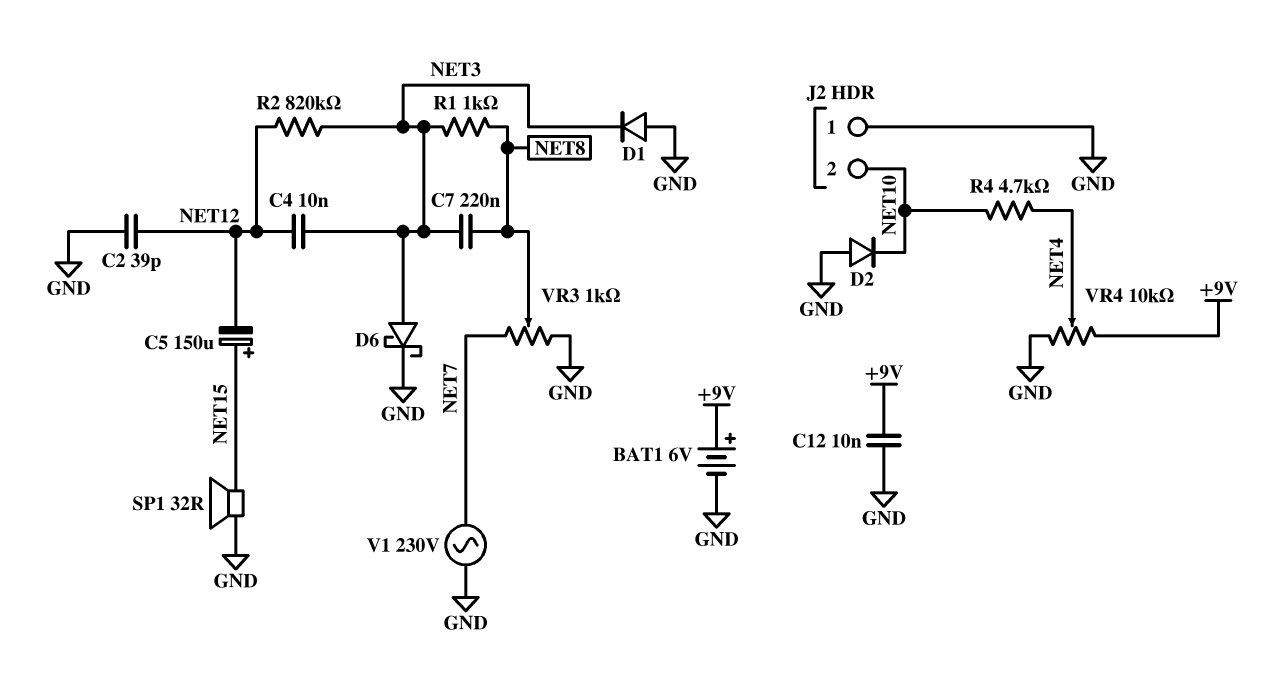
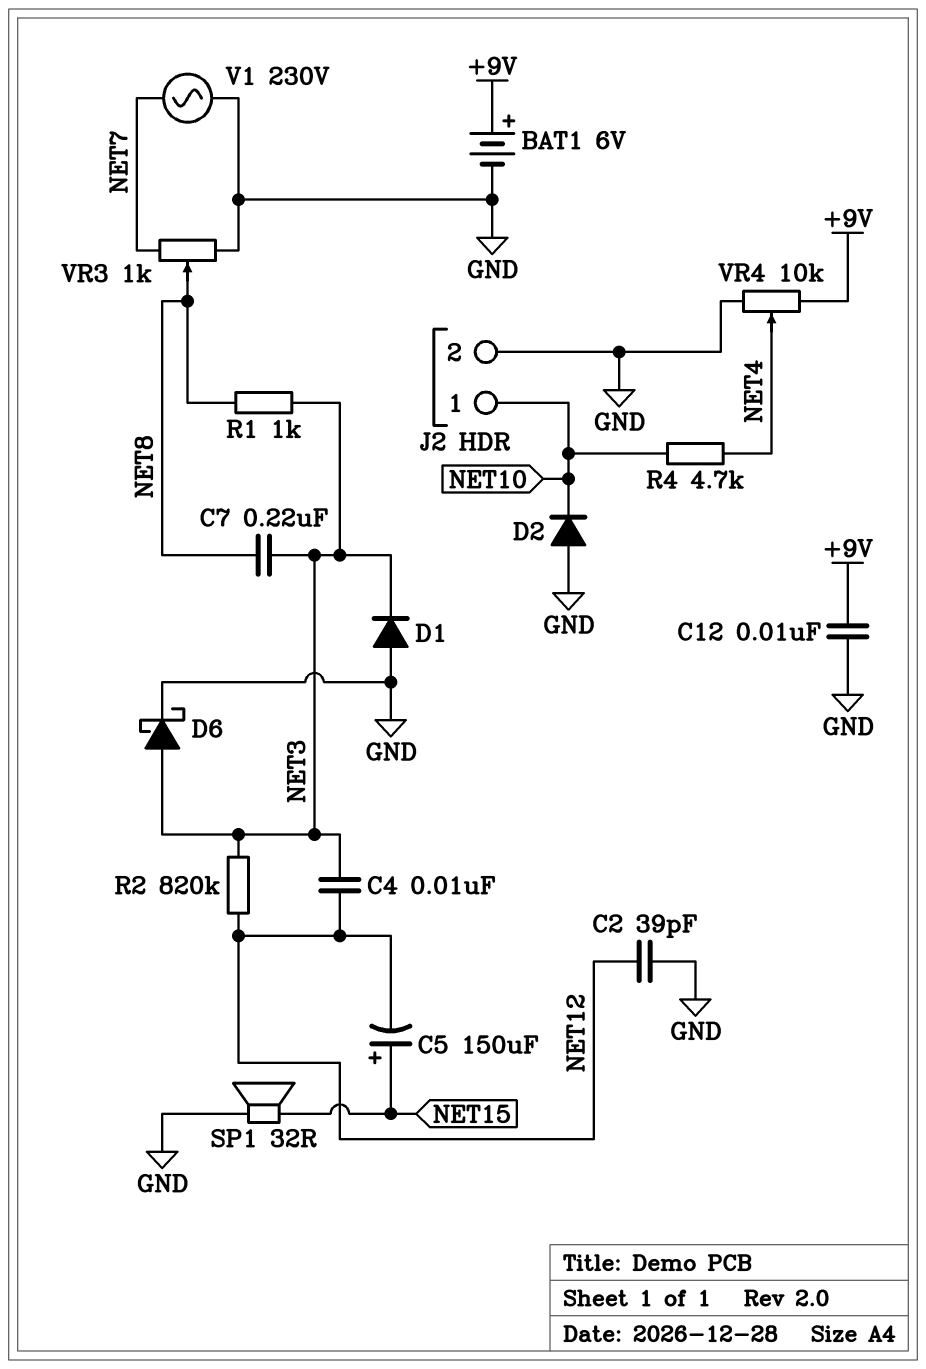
J2 pin 1: GND -> NET10
J2 pin 2: NET10 -> GND

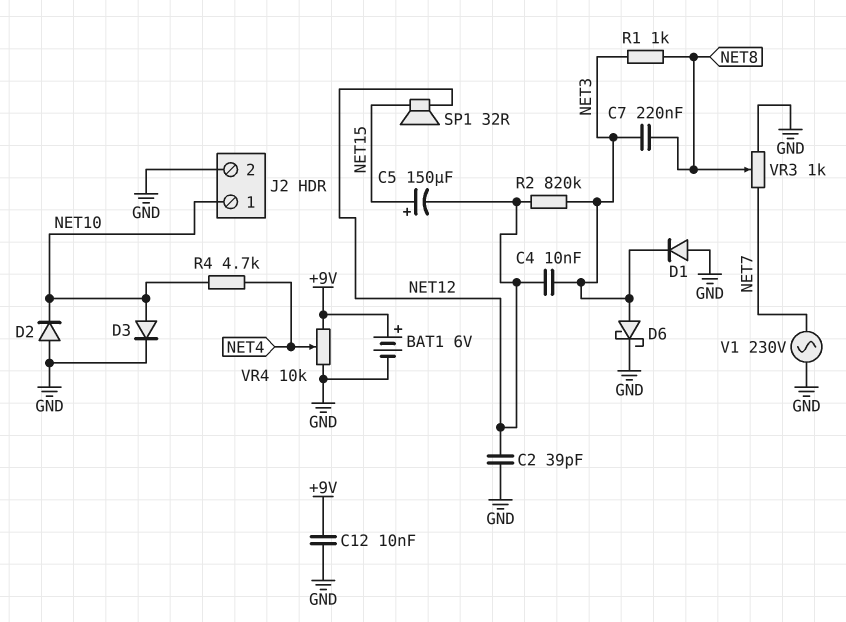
D3: none -> diode (A NET10, K GND)
SP1: speaker 32R (GND, NET15) -> speaker 32R (NET12, NET15)

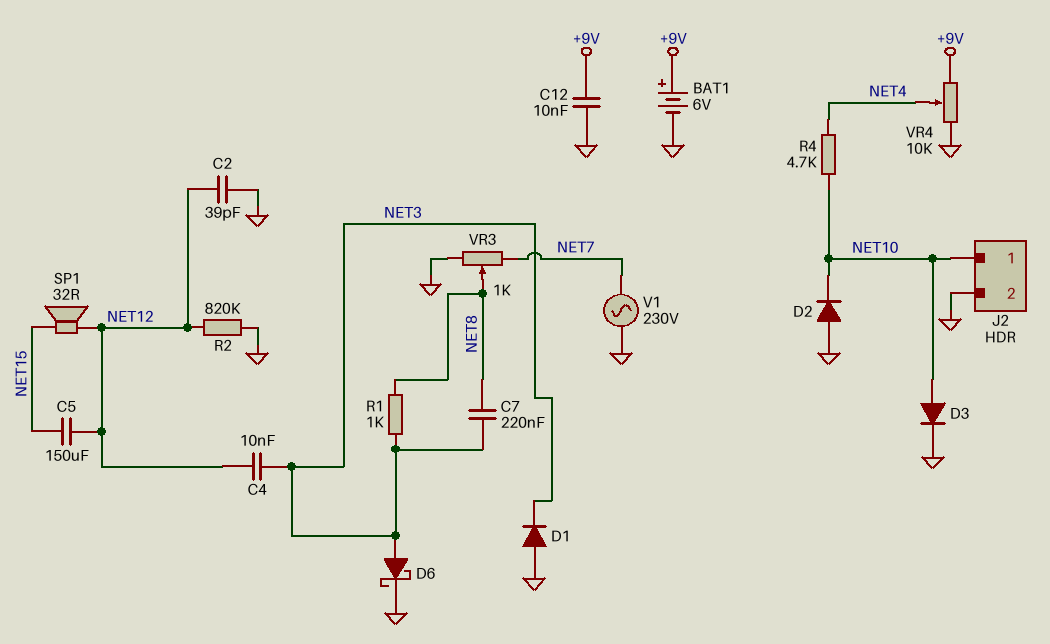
C5: 150uF (plus NET15, minus NET12) -> 150uF (NET12, NET15)
R2: 820k (NET3, NET12) -> 820k (GND, NET12)

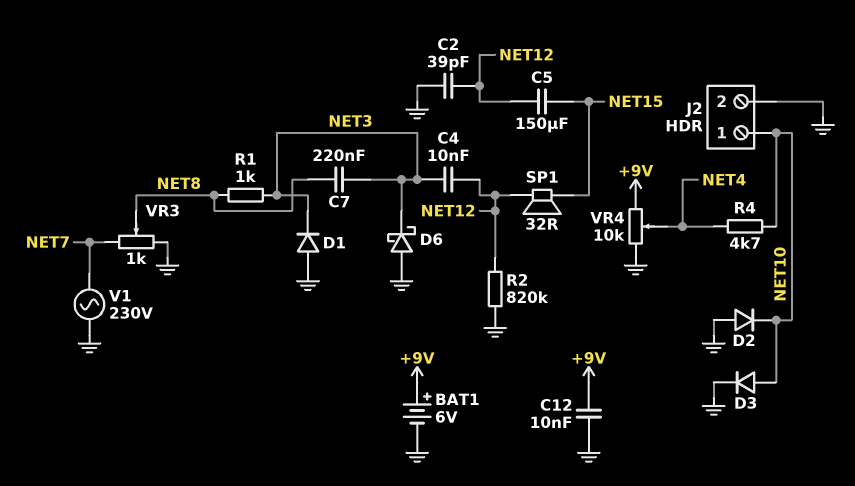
D6: schottky (A NET3, K GND) -> schottky (A GND, K NET3)

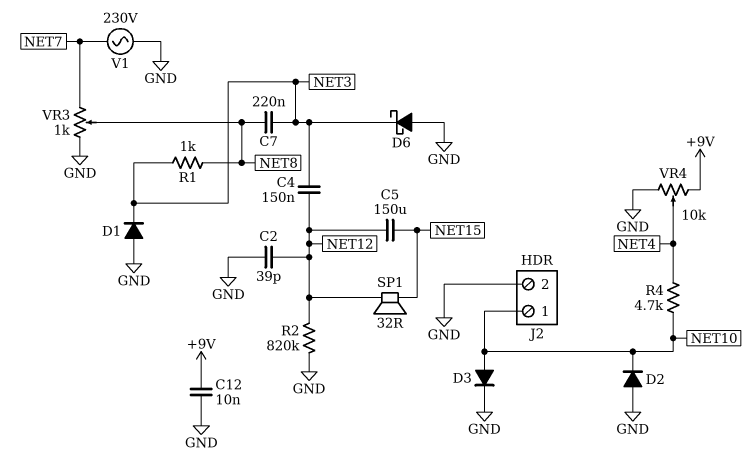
BAT1: 6V (plus +9V, minus GND) -> none
C4: 10nF (NET3, NET12) -> 150nF (NET3, NET12)

